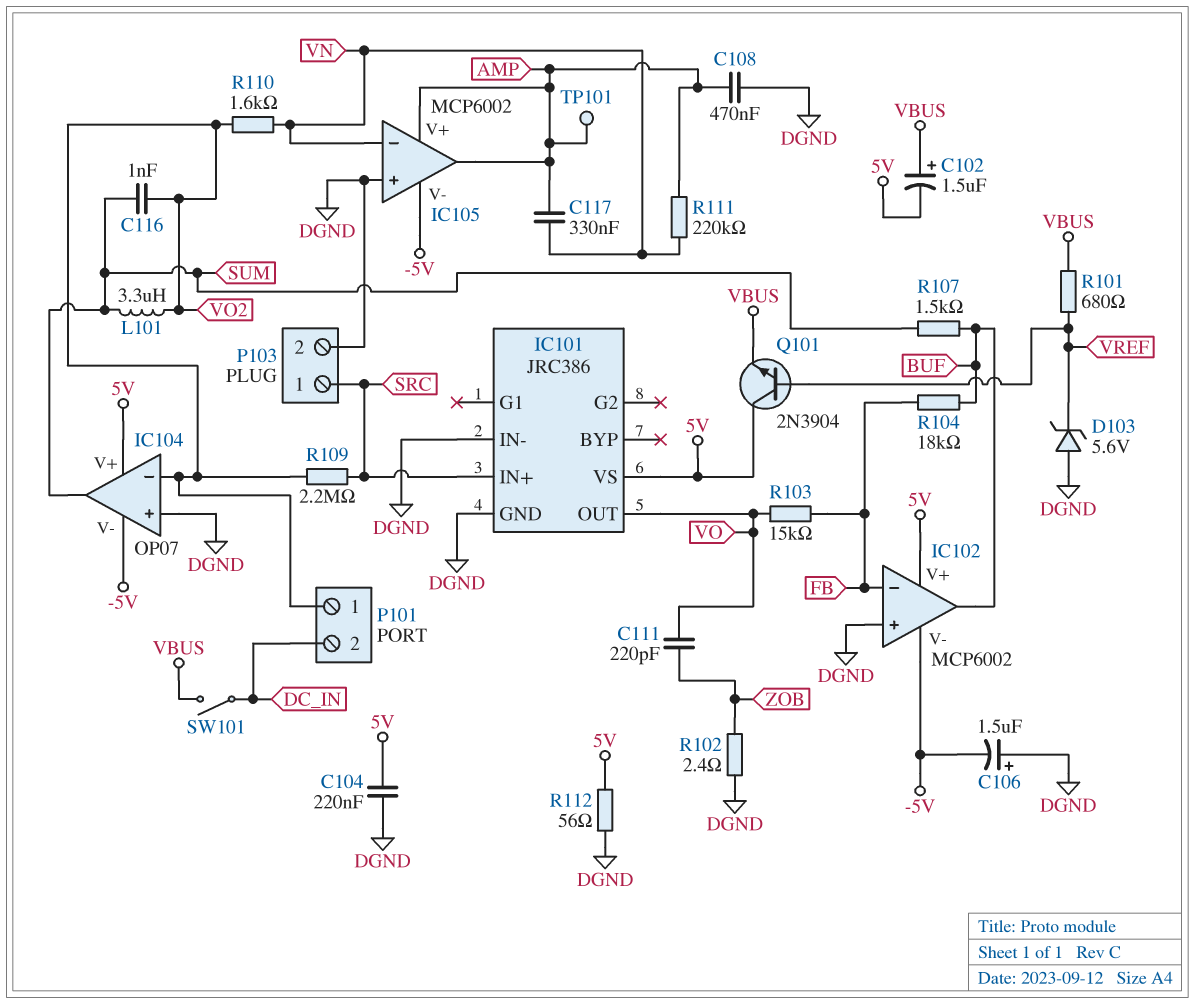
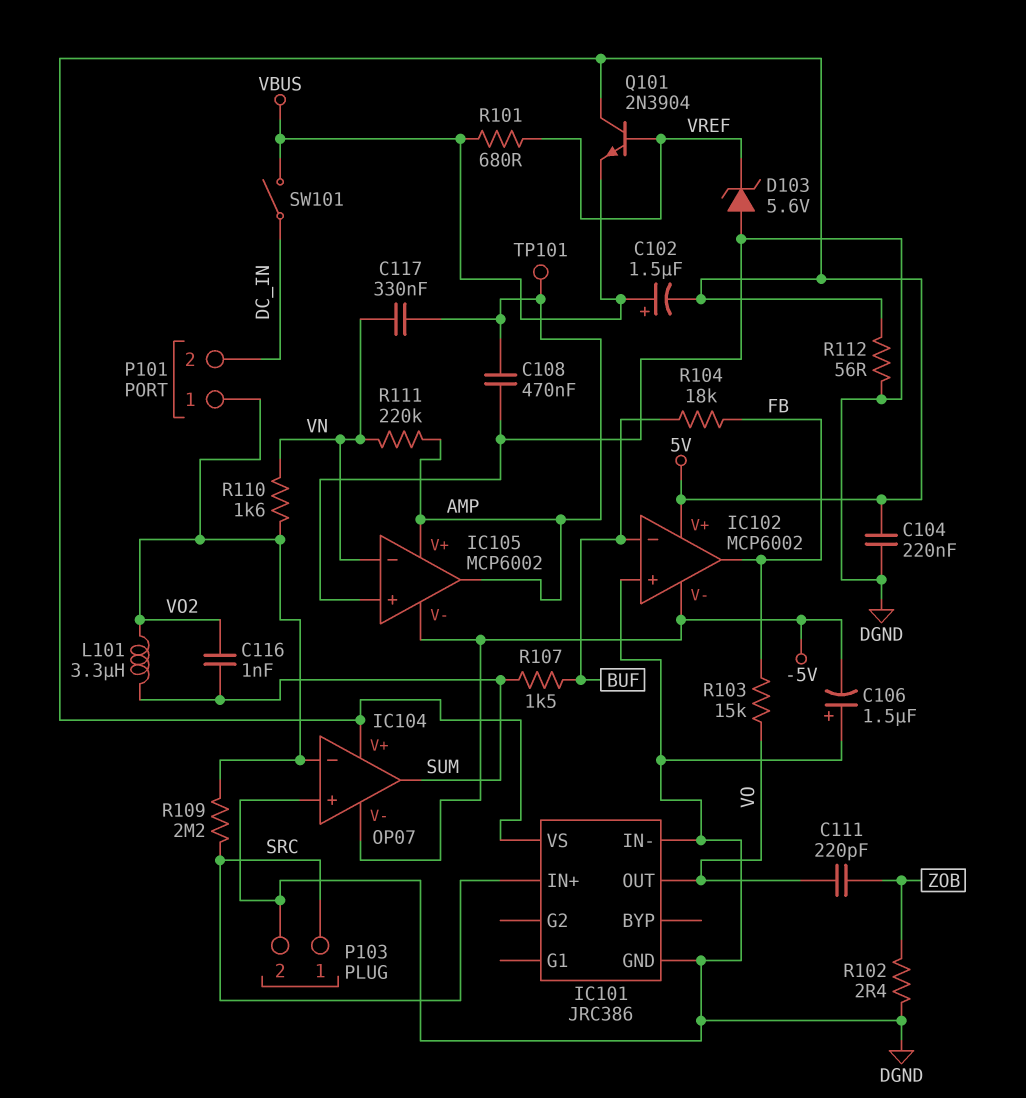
IC102 pin in-: FB -> BUF
IC102 pin out: BUF -> FB

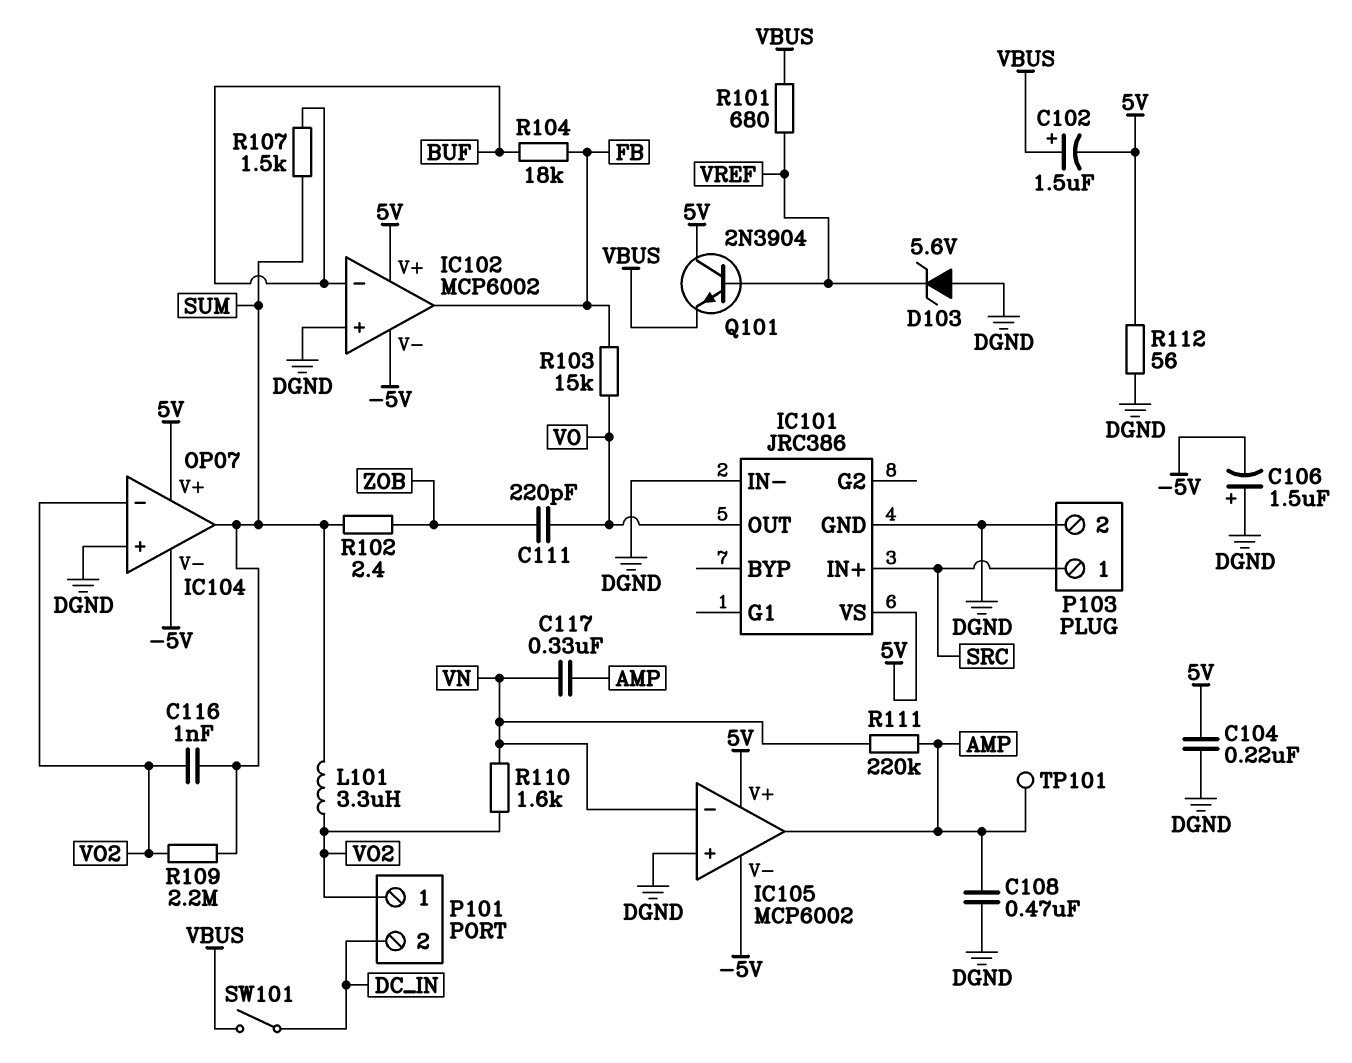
IC105 pin V+: AMP -> 5V
R102: 2.4 (DGND, ZOB) -> 2.4 (SUM, ZOB)
R109: 2.2M (SRC, VO2) -> 2.2M (SUM, VO2)

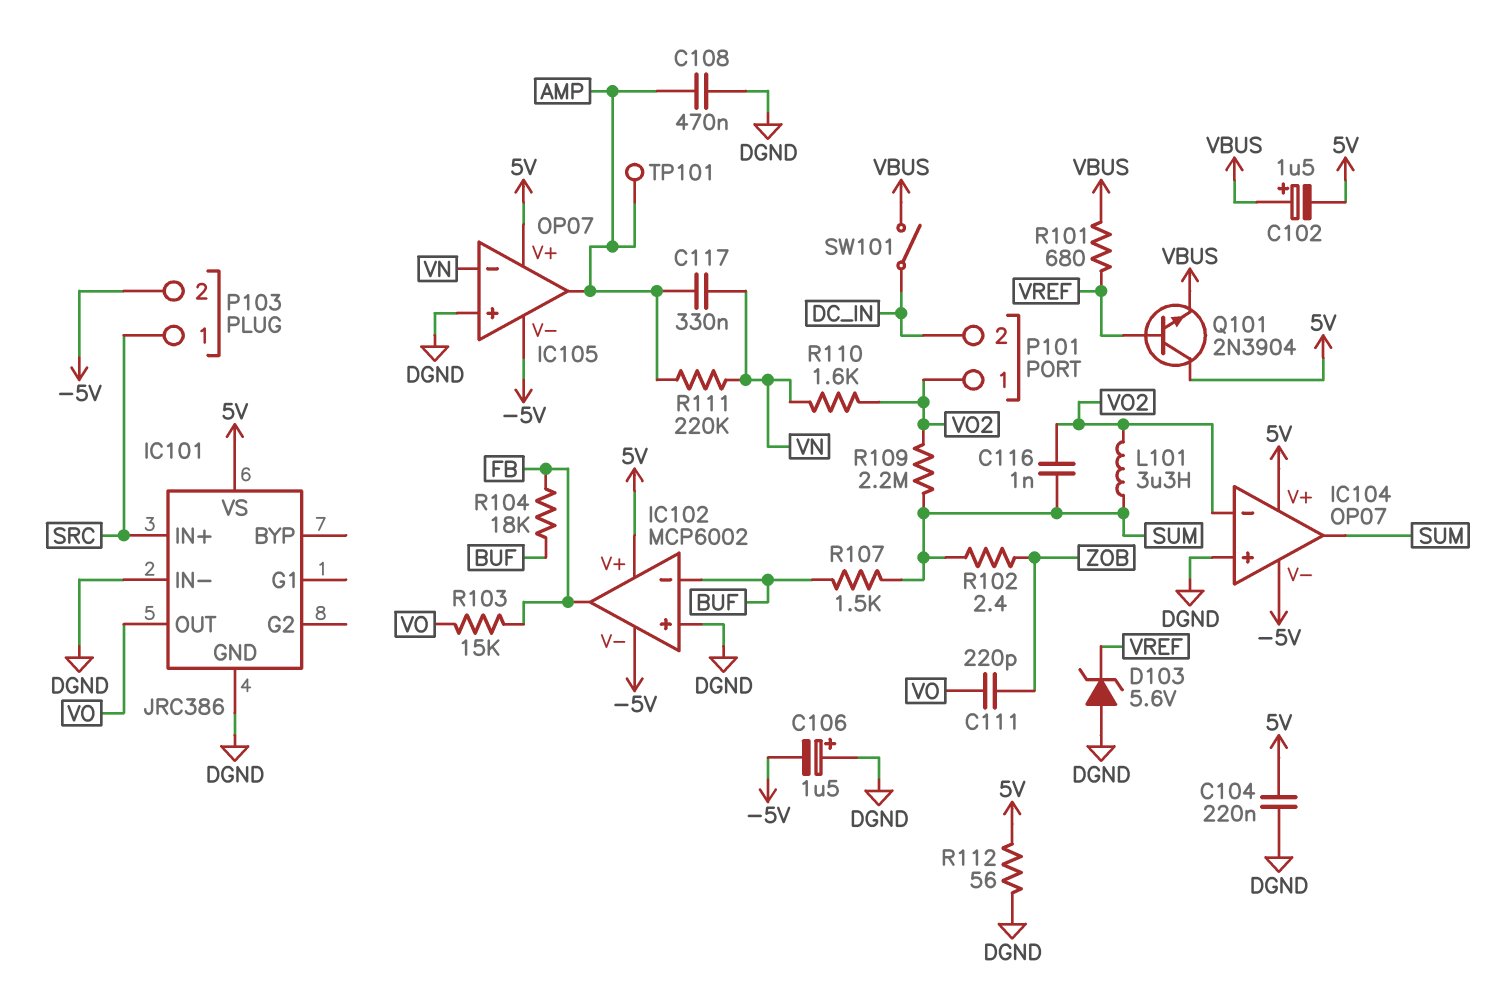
IC105: MCP6002 -> OP07
P103 pin 2: DGND -> -5V

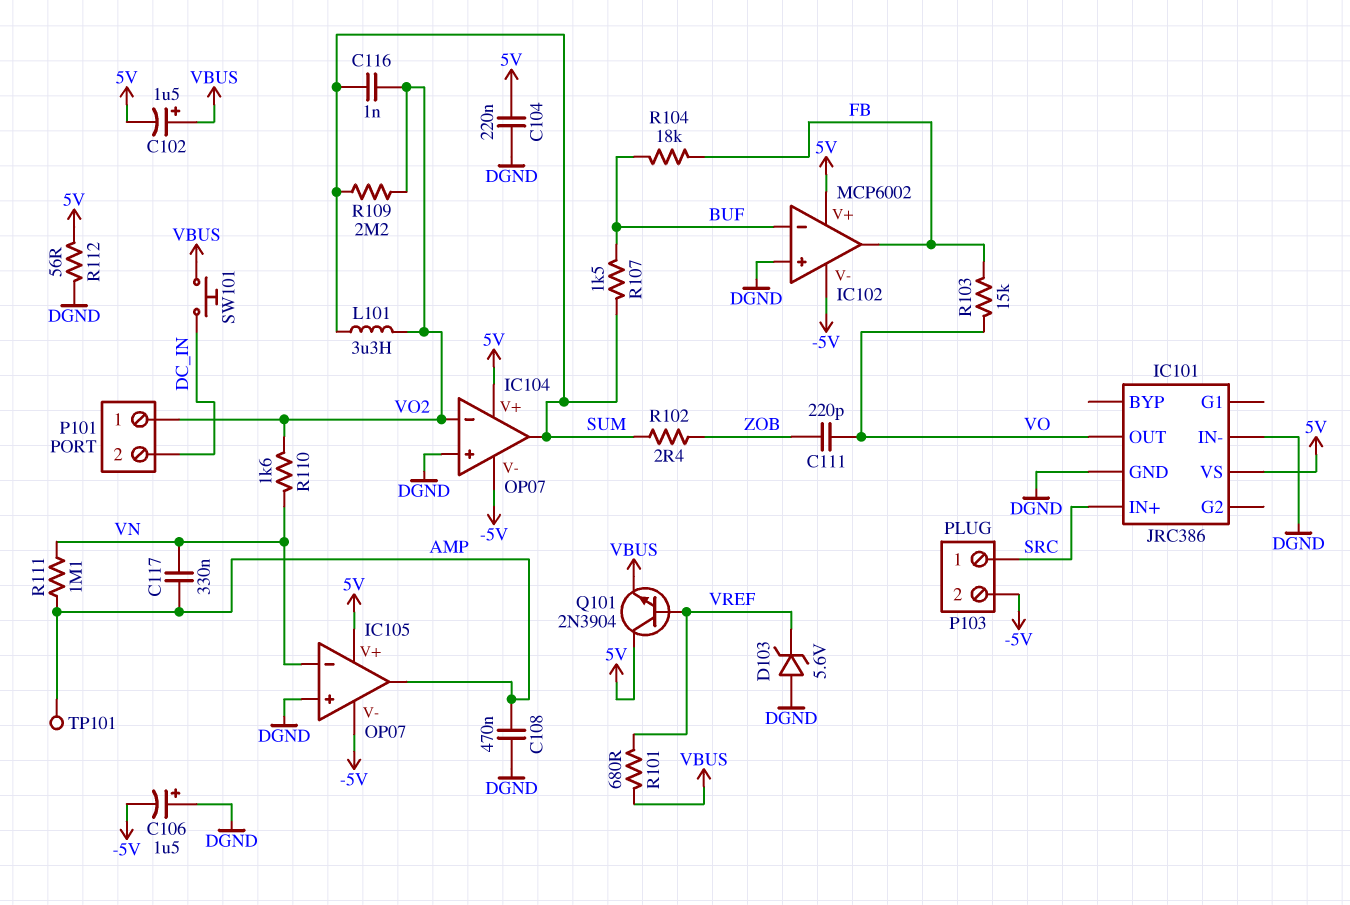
R111: 220k (AMP, VN) -> 1.1M (AMP, VN)
SW101: switch (DC_IN, VBUS) -> button (DC_IN, VBUS)

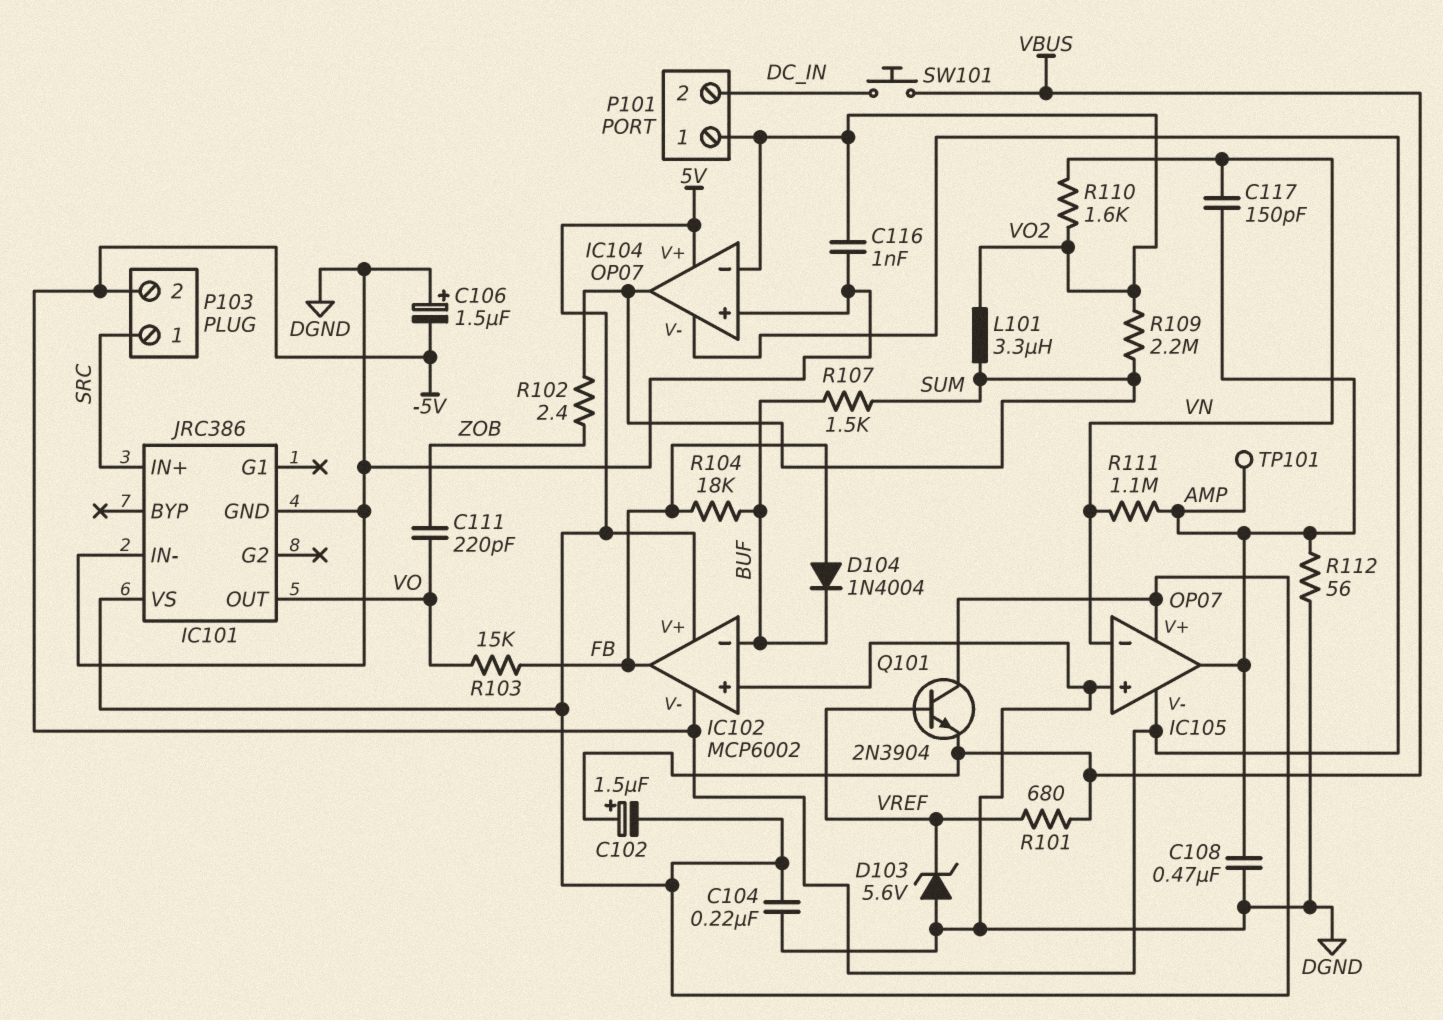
C116: 1nF (SUM, VO2) -> 1nF (DGND, VO2)
C117: 330nF (AMP, VN) -> 150pF (AMP, VN)
D104: none -> diode 1N4004 (A FB, K BUF)
R112: 56 (5V, DGND) -> 56 (AMP, DGND)

